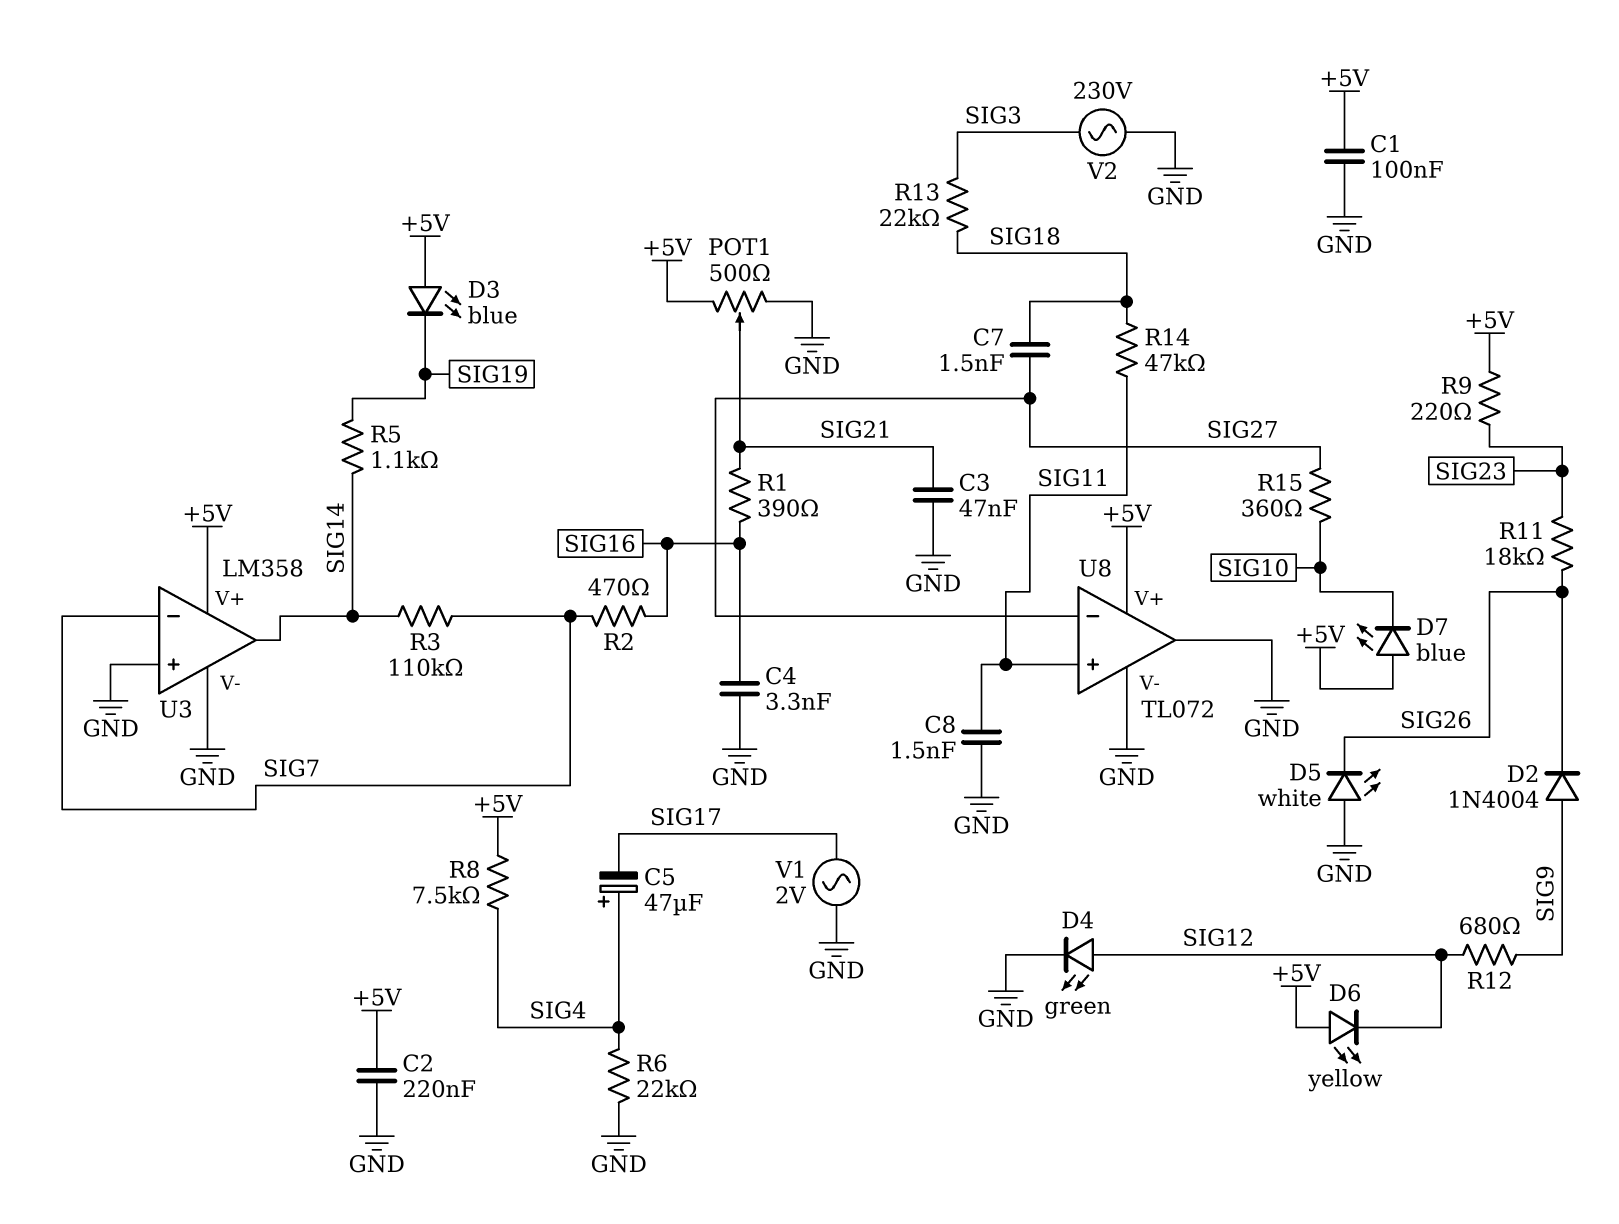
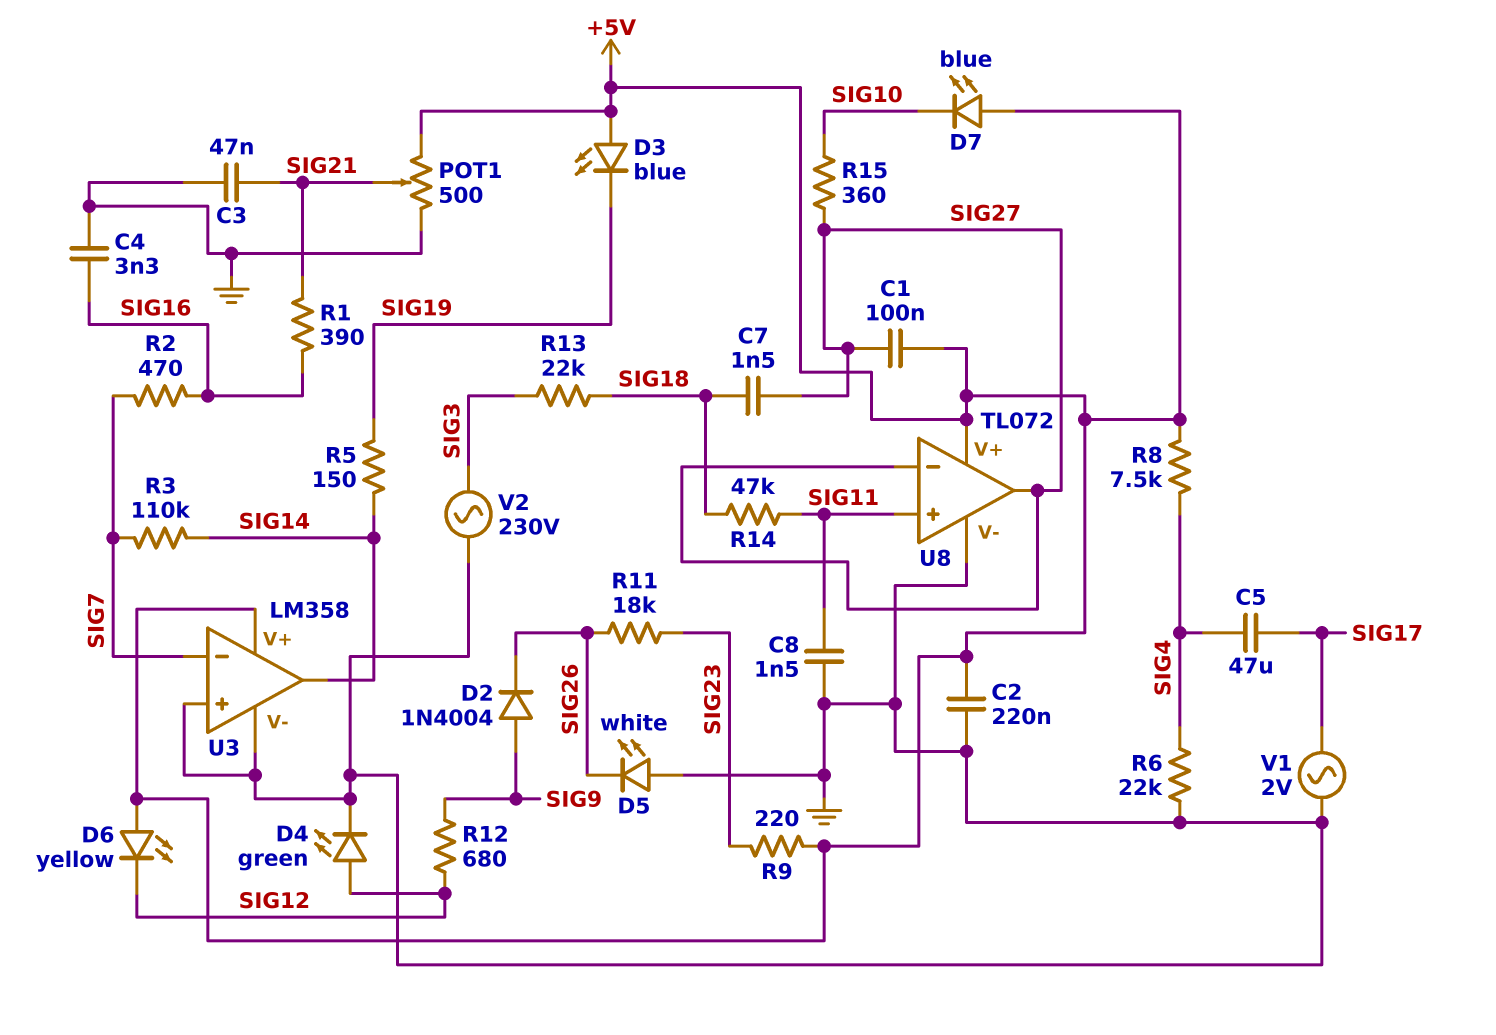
C1: 100nF (+5V, GND) -> 100nF (+5V, SIG27)
C5: 47uF (plus SIG4, minus SIG17) -> 47uF (SIG4, SIG17)
R5: 1.1k (SIG14, SIG19) -> 150 (SIG14, SIG19)
U8 pin out: GND -> SIG27

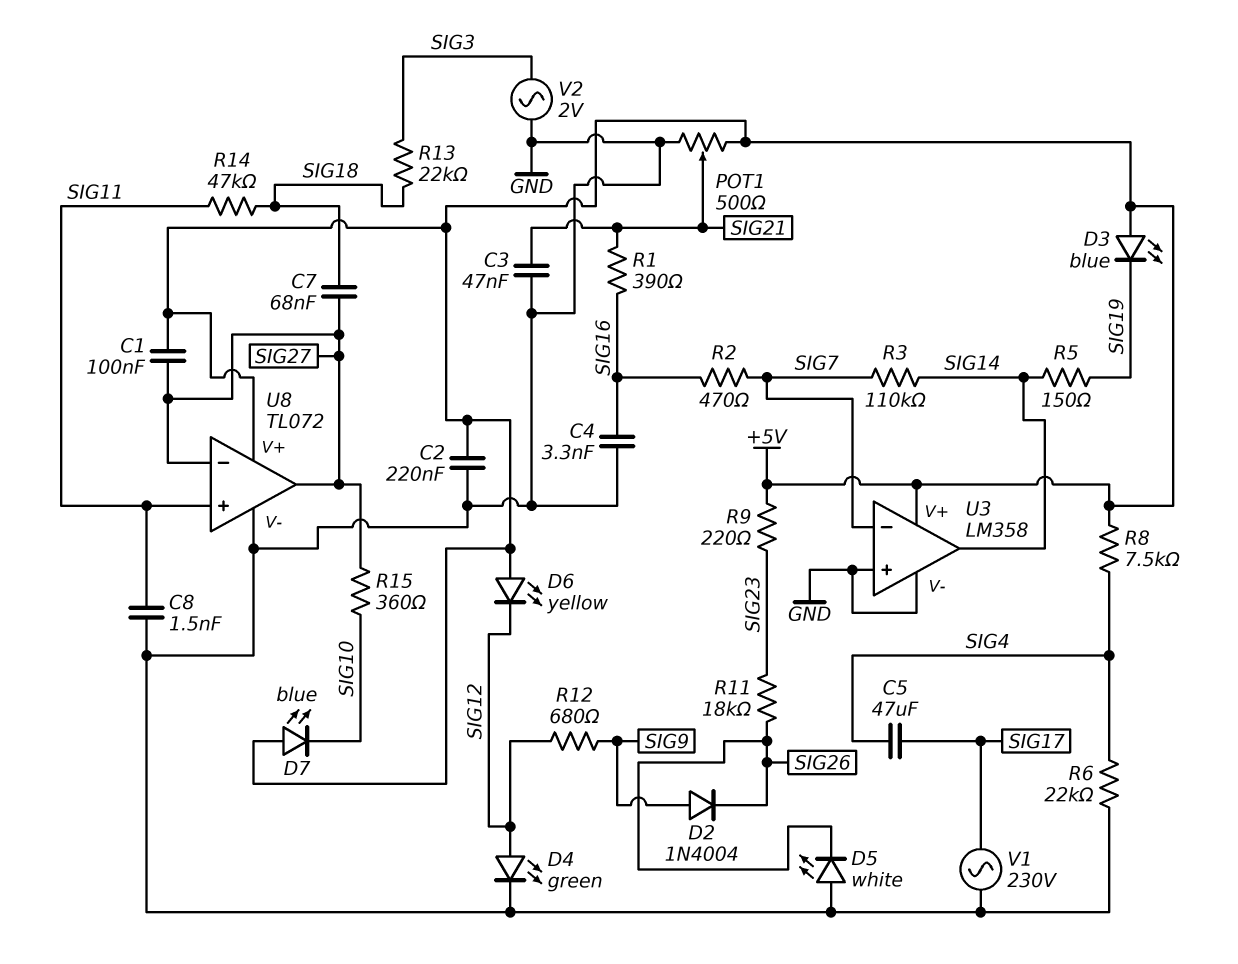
C7: 1.5nF (SIG18, SIG27) -> 68nF (SIG18, SIG27)
V1: AC 2V (GND, SIG17) -> AC 230V (GND, SIG17)
V2: AC 230V (GND, SIG3) -> AC 2V (GND, SIG3)

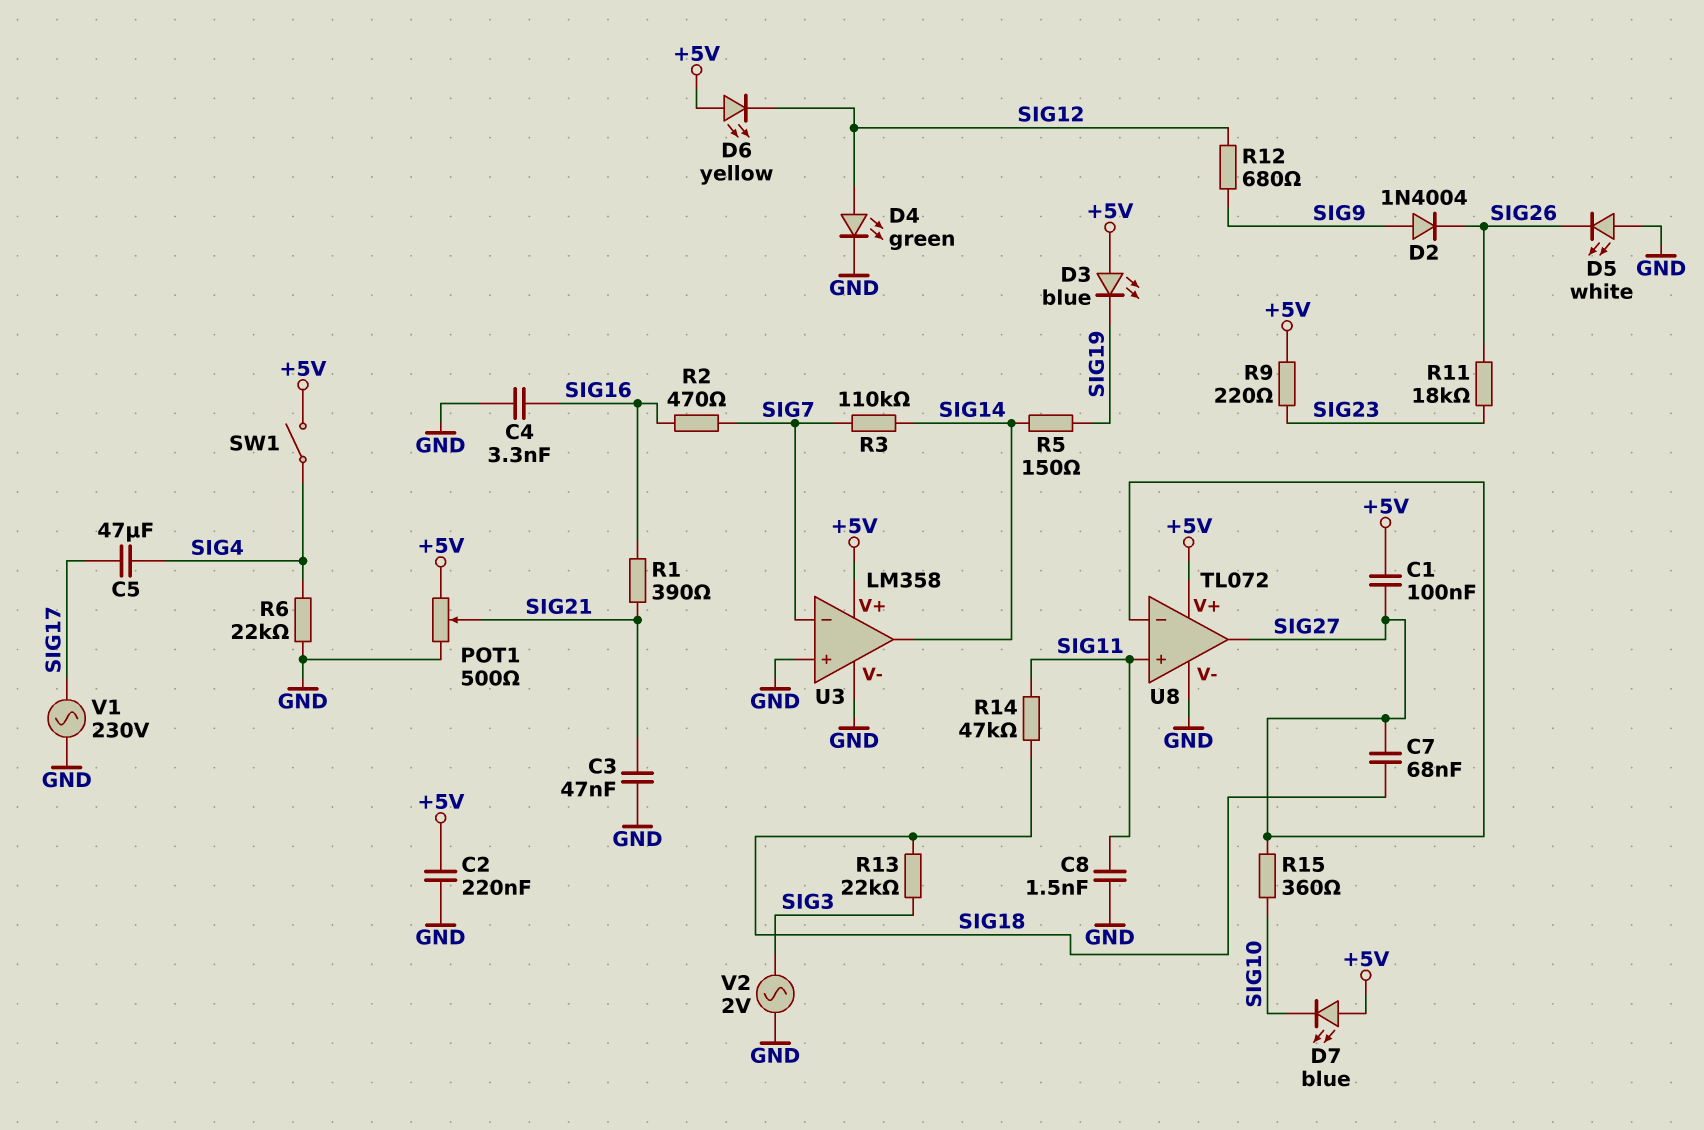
R8: 7.5k (+5V, SIG4) -> none
SW1: none -> switch (+5V, SIG4)

